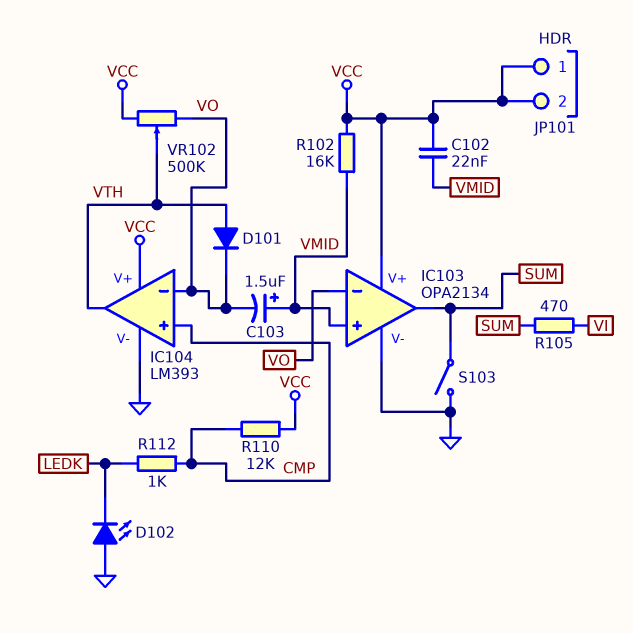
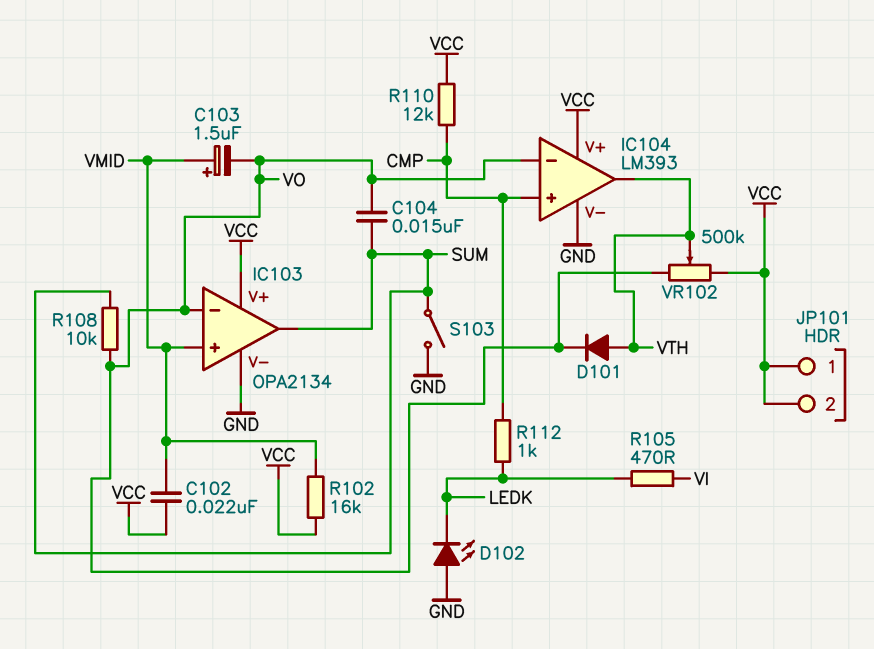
C104: none -> 15nF (SUM, VO)
R105: 470 (SUM, VI) -> 470 (LEDK, VI)
R108: none -> 10k (SUM, VO)

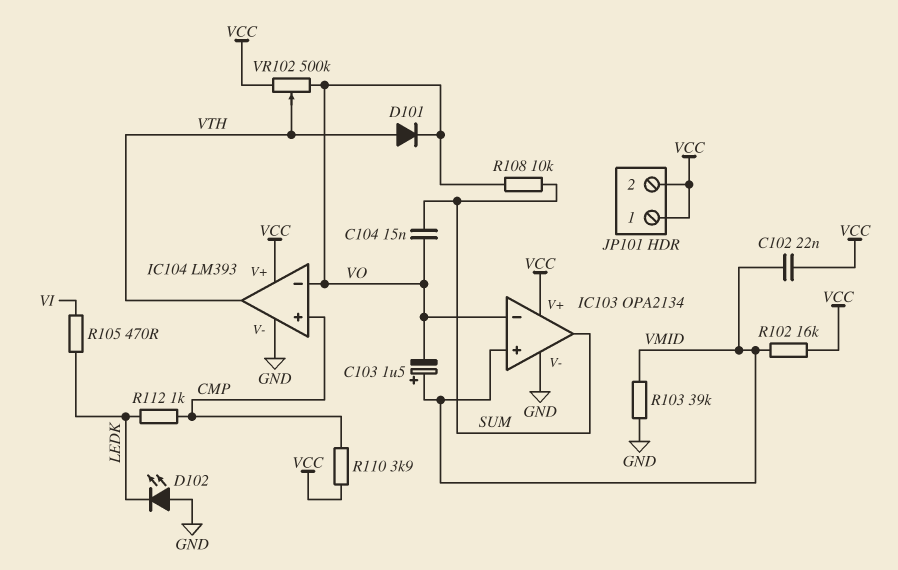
R103: none -> 39k (GND, VMID)
R110: 12k (CMP, VCC) -> 3.9k (CMP, VCC)
S103: switch (GND, SUM) -> none

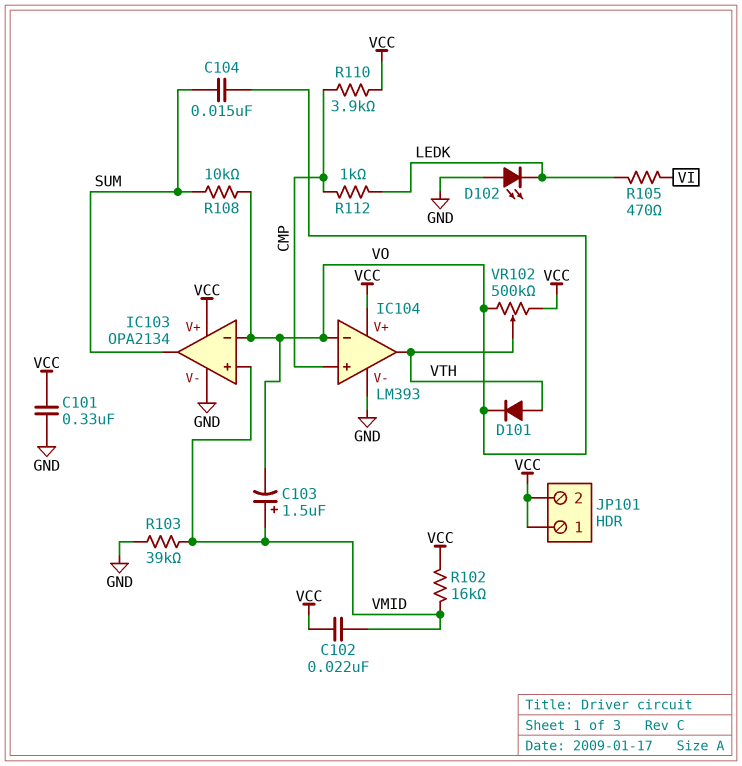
C101: none -> 330nF (GND, VCC)

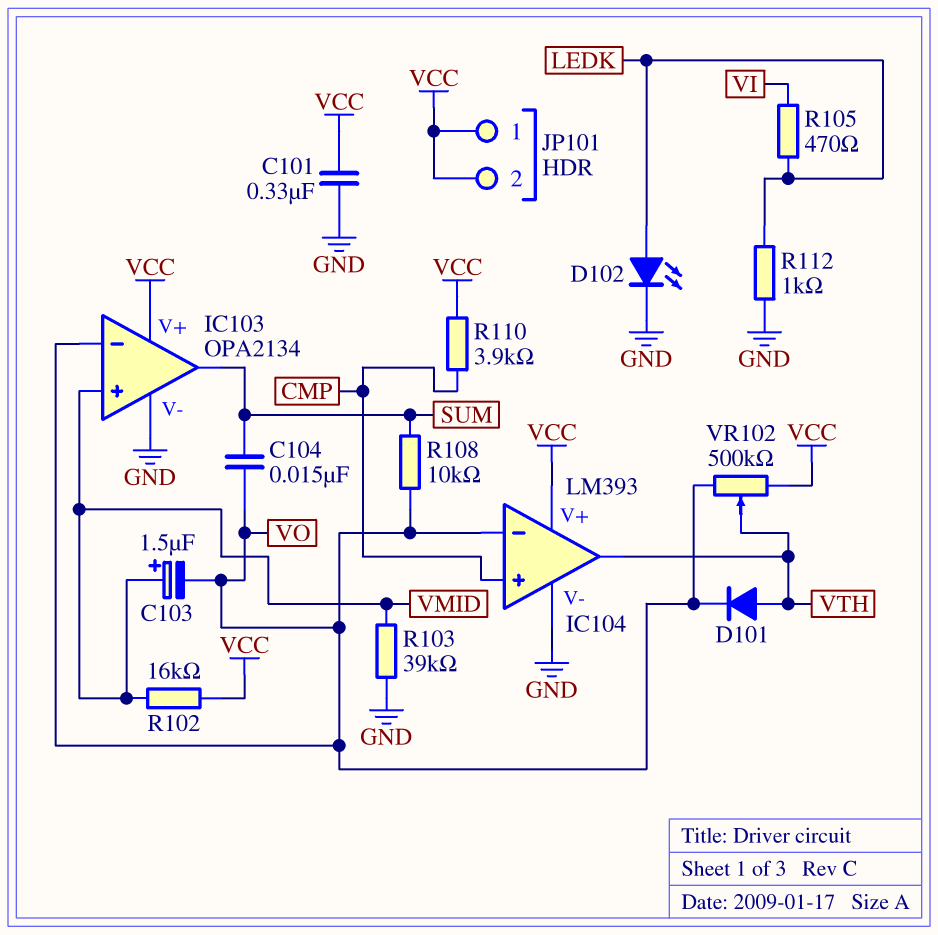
C102: 22nF (VCC, VMID) -> none
D102: LED (A GND, K LEDK) -> LED (A LEDK, K GND)
R112: 1k (CMP, LEDK) -> 1k (GND, LEDK)

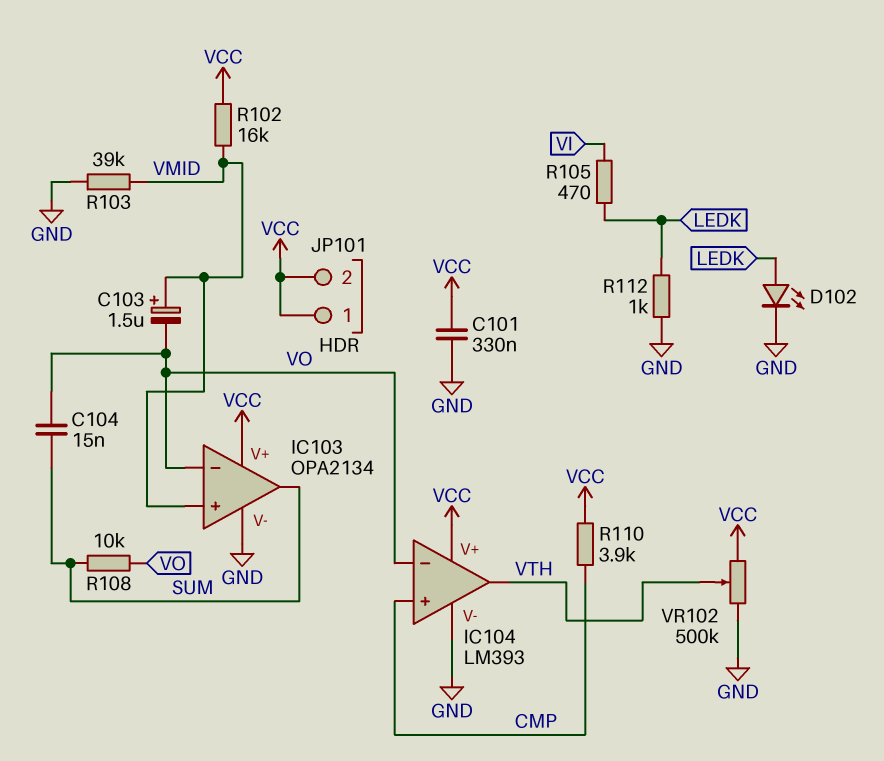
D101: diode (A VTH, K VO) -> none
VR102: 500k (VCC, VO, wiper VTH) -> 500k (GND, VCC, wiper VTH)

